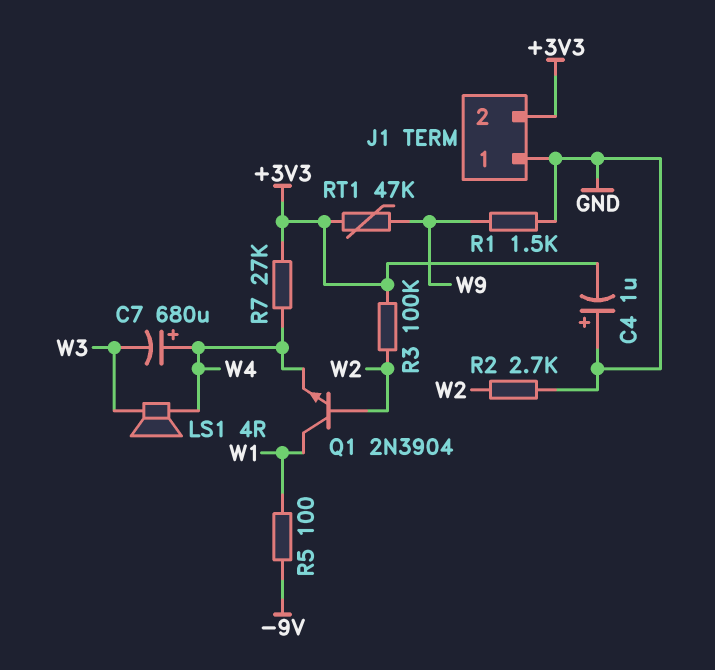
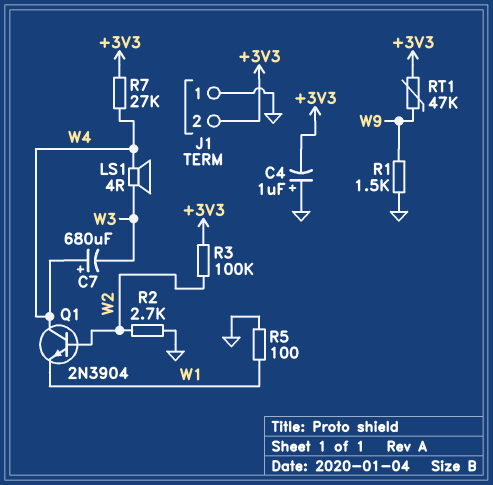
Q1: NPN 2N3904 (B W2, C W1, E W4) -> NPN 2N3904 (B W2, C W4, E W1)
R5: 100 (-9V, W1) -> 100 (GND, W1)

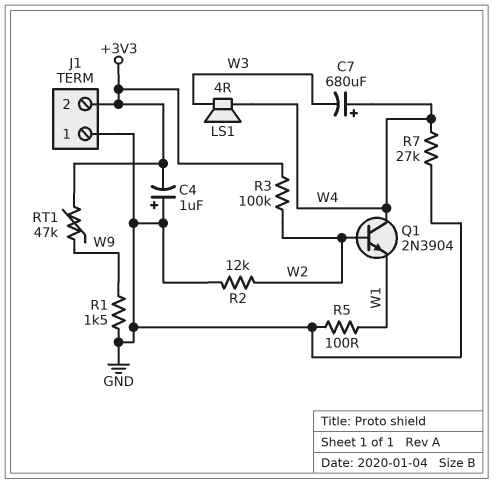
R2: 2.7k (GND, W2) -> 12k (GND, W2)
R7: 27k (+3V3, W4) -> 27k (GND, W4)

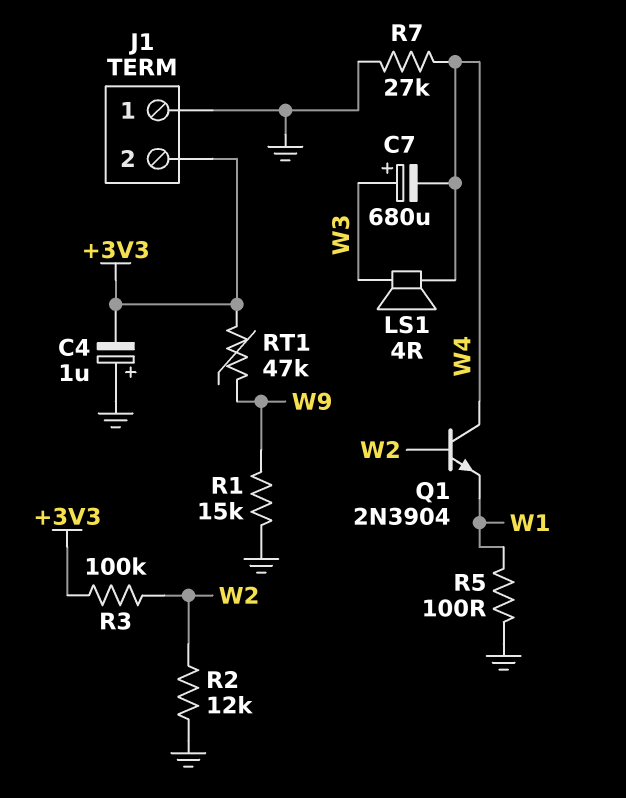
C7: 680uF (plus W4, minus W3) -> 680uF (plus W3, minus W4)
R1: 1.5k (GND, W9) -> 15k (GND, W9)

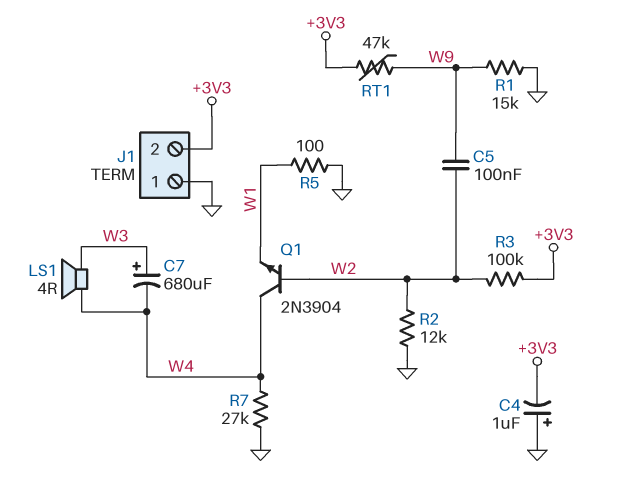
C5: none -> 100nF (W2, W9)

